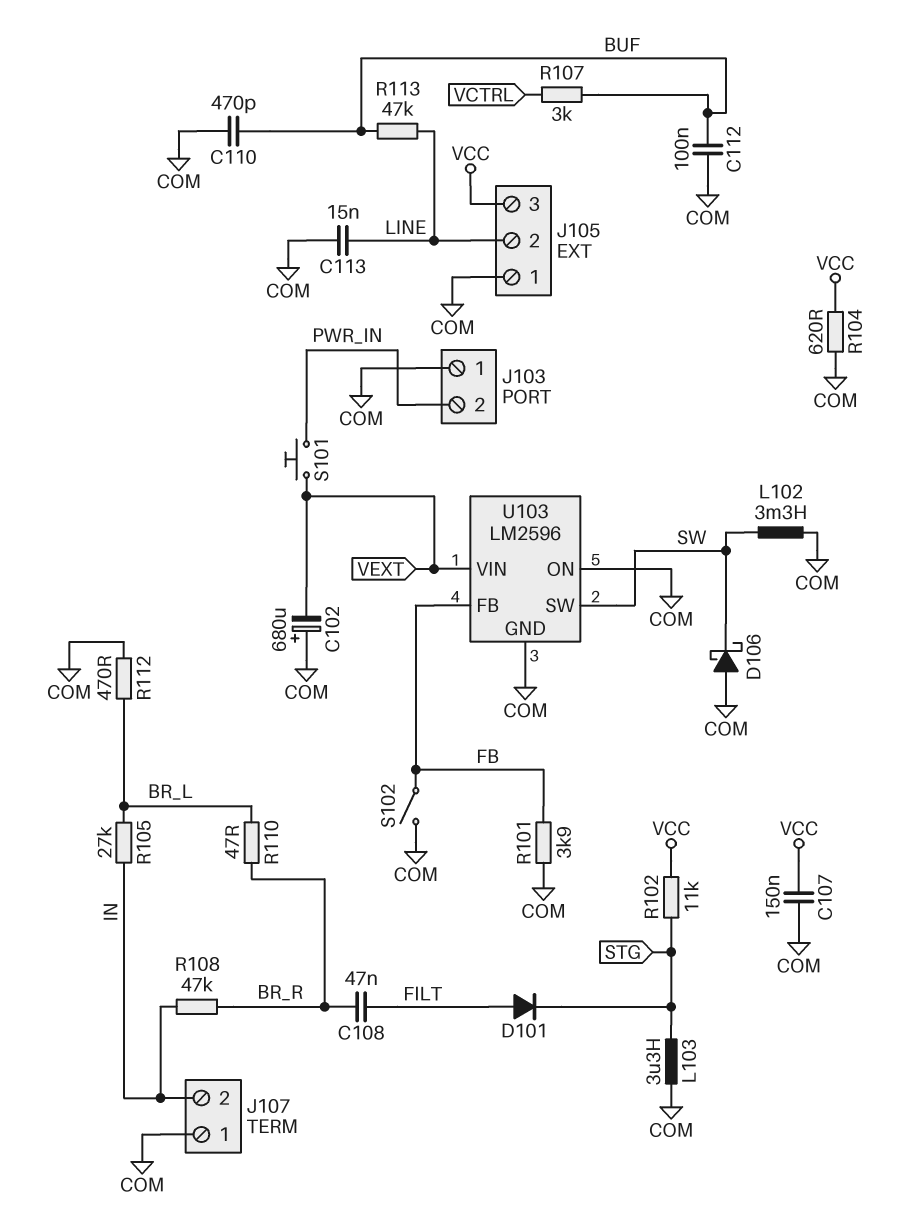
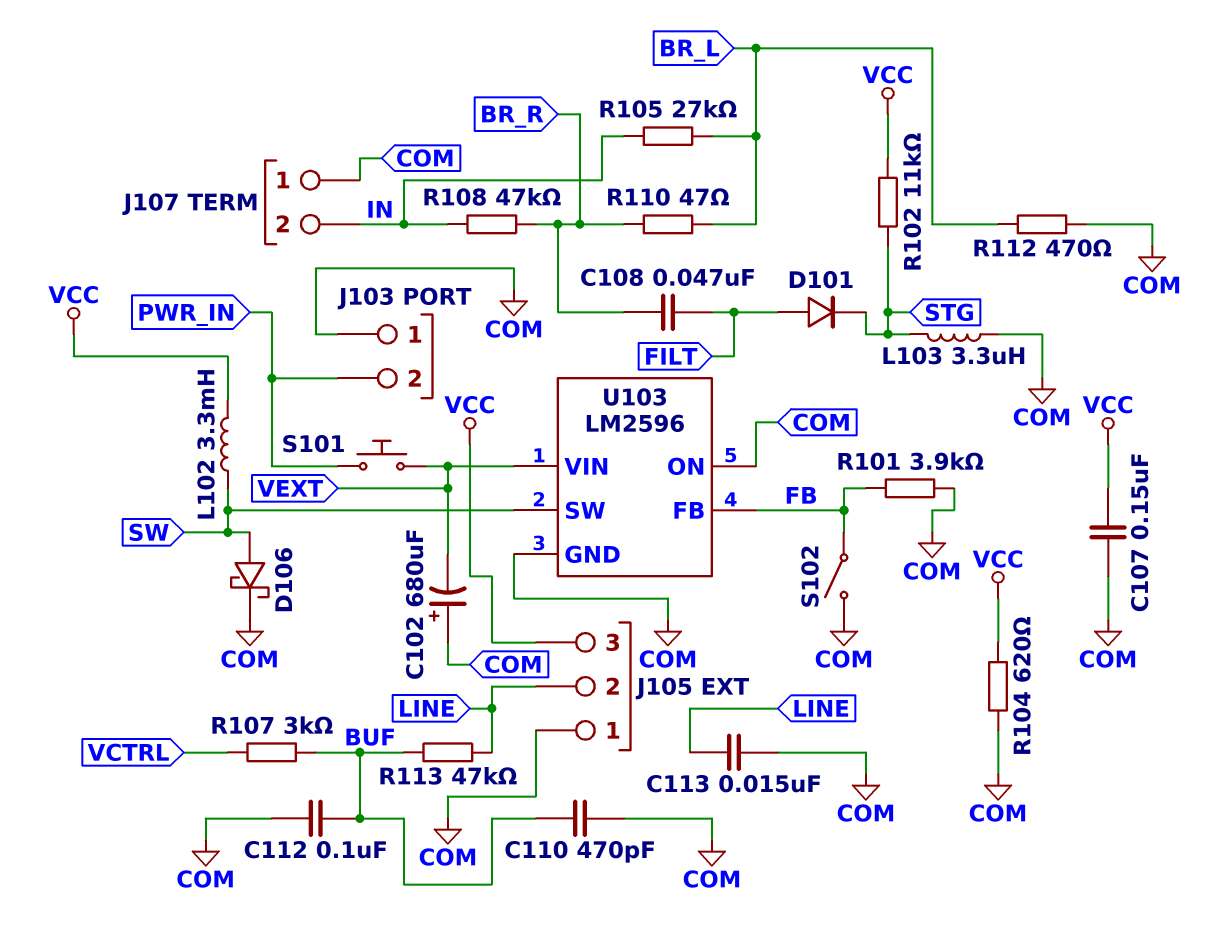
D106: schottky (A COM, K SW) -> schottky (A SW, K COM)
L102: 3.3mH (COM, SW) -> 3.3mH (SW, VCC)

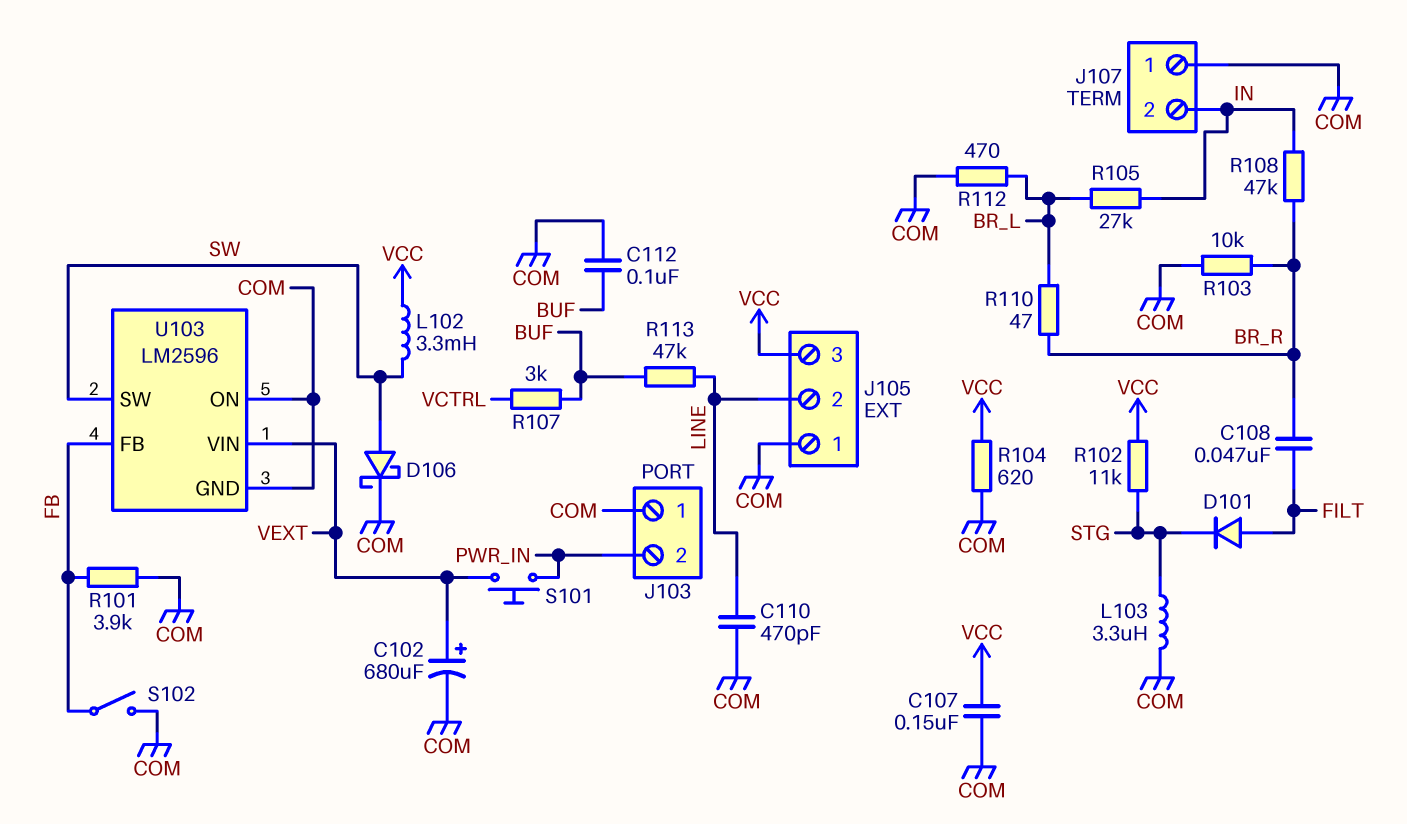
C102: 680uF (plus COM, minus VEXT) -> 680uF (plus VEXT, minus COM)
C110: 470pF (BUF, COM) -> 470pF (COM, LINE)
C113: 15nF (COM, LINE) -> none
R103: none -> 10k (BR_R, COM)

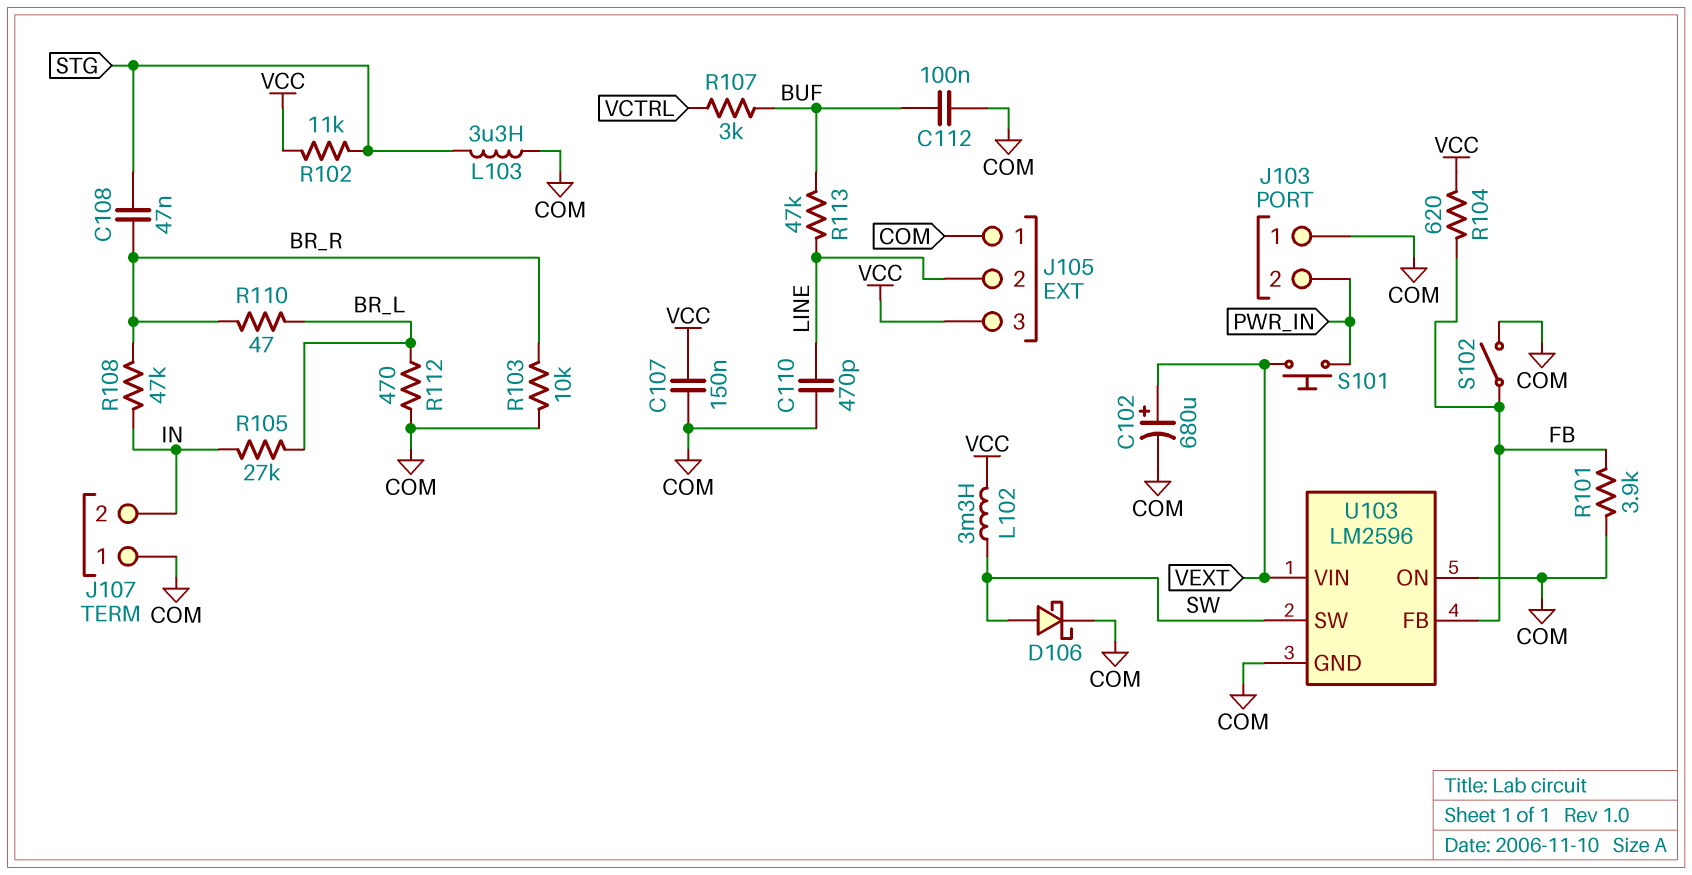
C108: 47nF (BR_R, FILT) -> 47nF (BR_R, STG)
D101: diode (A FILT, K STG) -> none
R104: 620 (COM, VCC) -> 620 (FB, VCC)

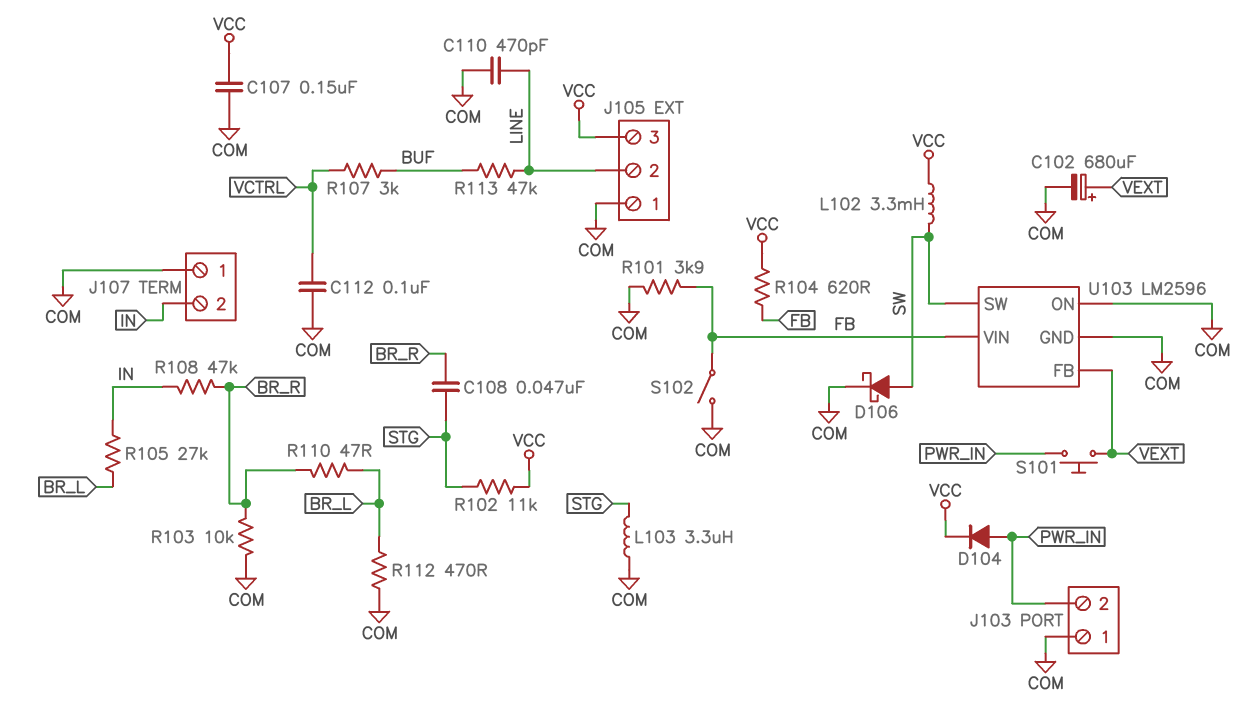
C112: 100nF (BUF, COM) -> 100nF (COM, VCTRL)
D104: none -> diode (A PWR_IN, K VCC)
U103 pin FB: FB -> VEXT
U103 pin VIN: VEXT -> FB

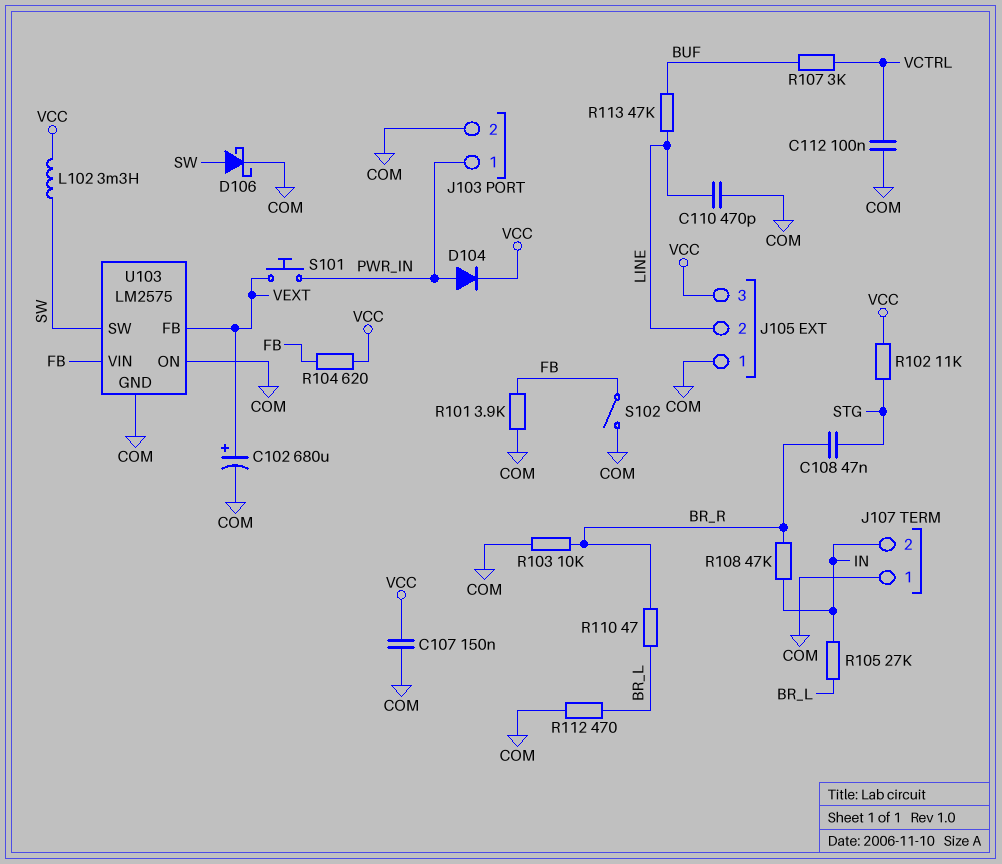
J103 pin 1: COM -> PWR_IN
J103 pin 2: PWR_IN -> COM
L103: 3.3uH (COM, STG) -> none
U103: LM2596 -> LM2575

